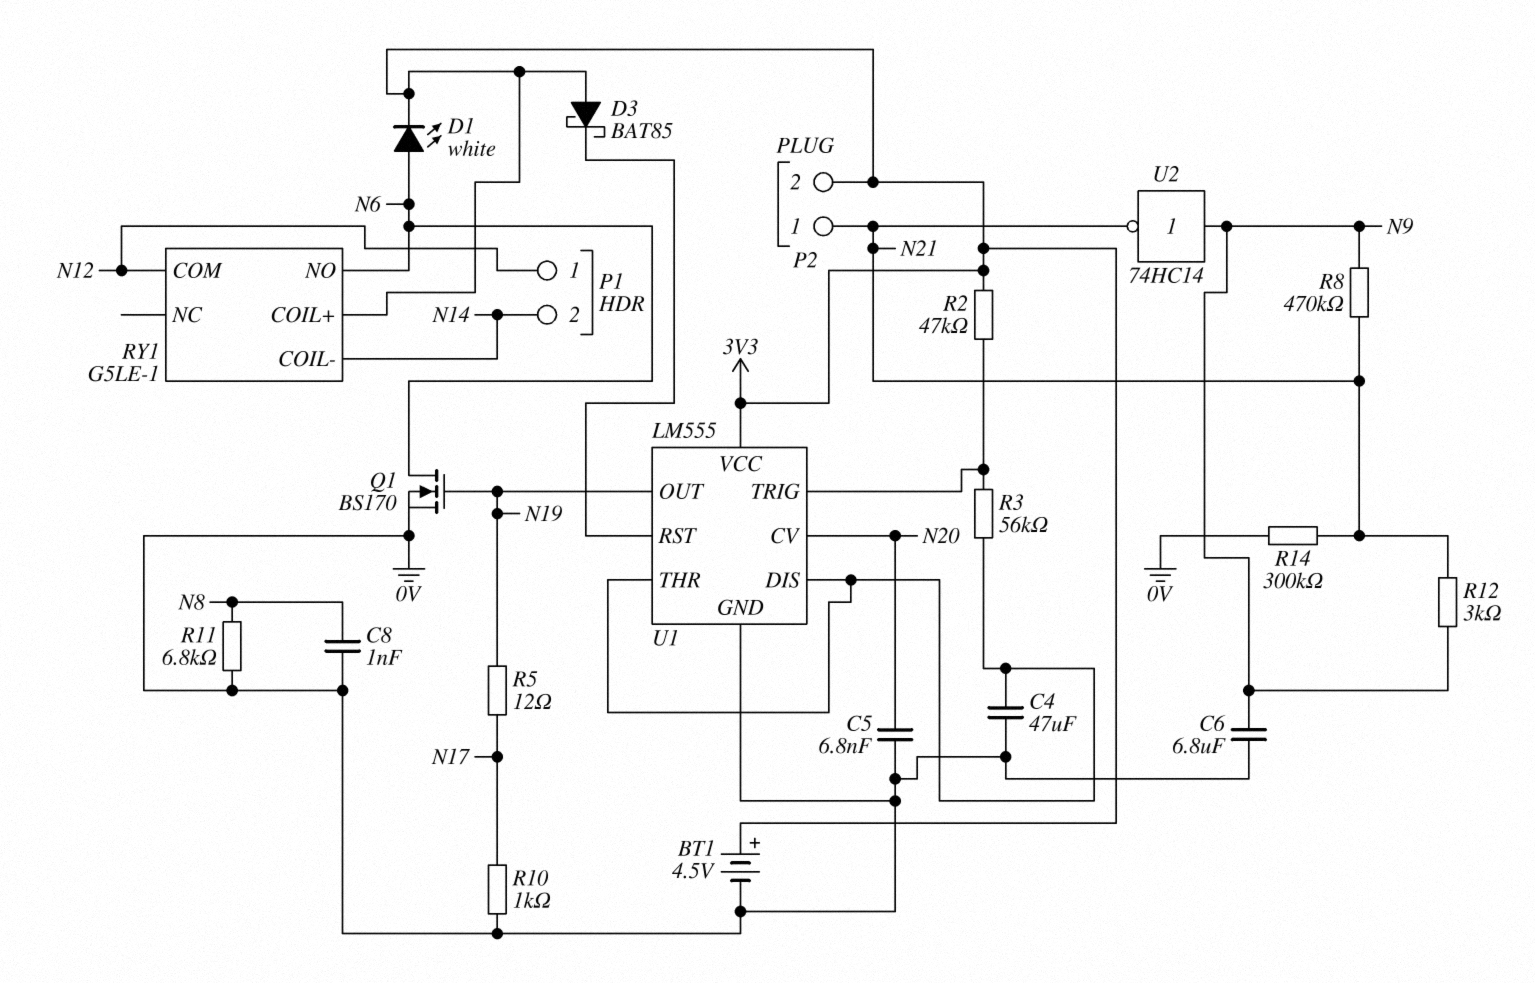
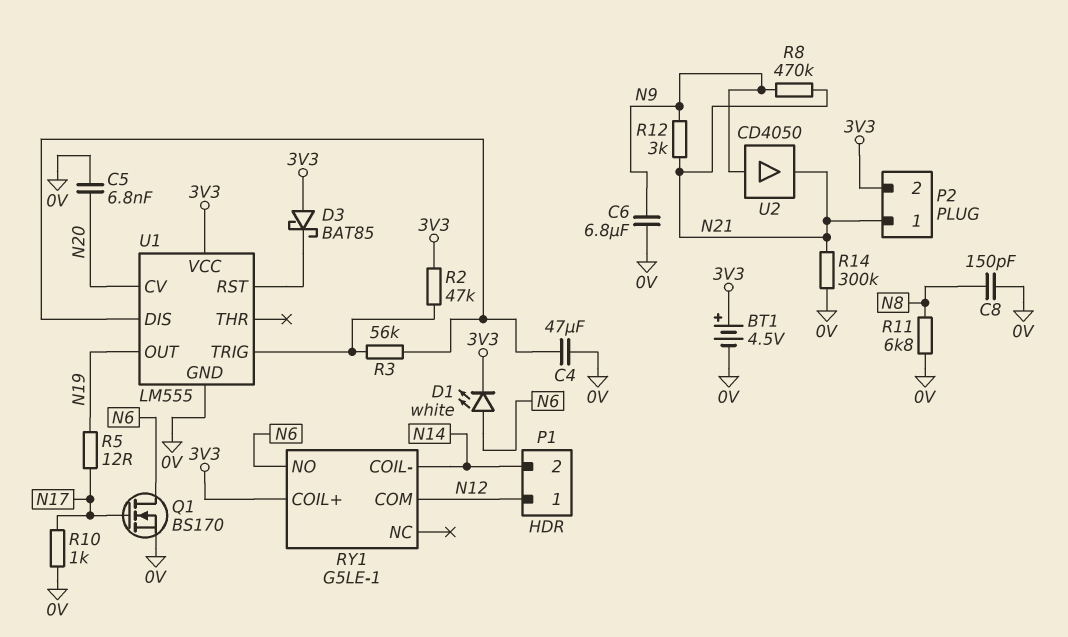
C8: 1nF (0V, N8) -> 150pF (0V, N8)
Q1: NMOS BS170 (G N19, D N6, S 0V) -> NMOS BS170 (G N17, D N6, S 0V)
U1 pin THR: U1/DIS -> none
U2: NOT 74HC14 (in N9, out N21) -> buffer CD4050 (in N9, out N21)

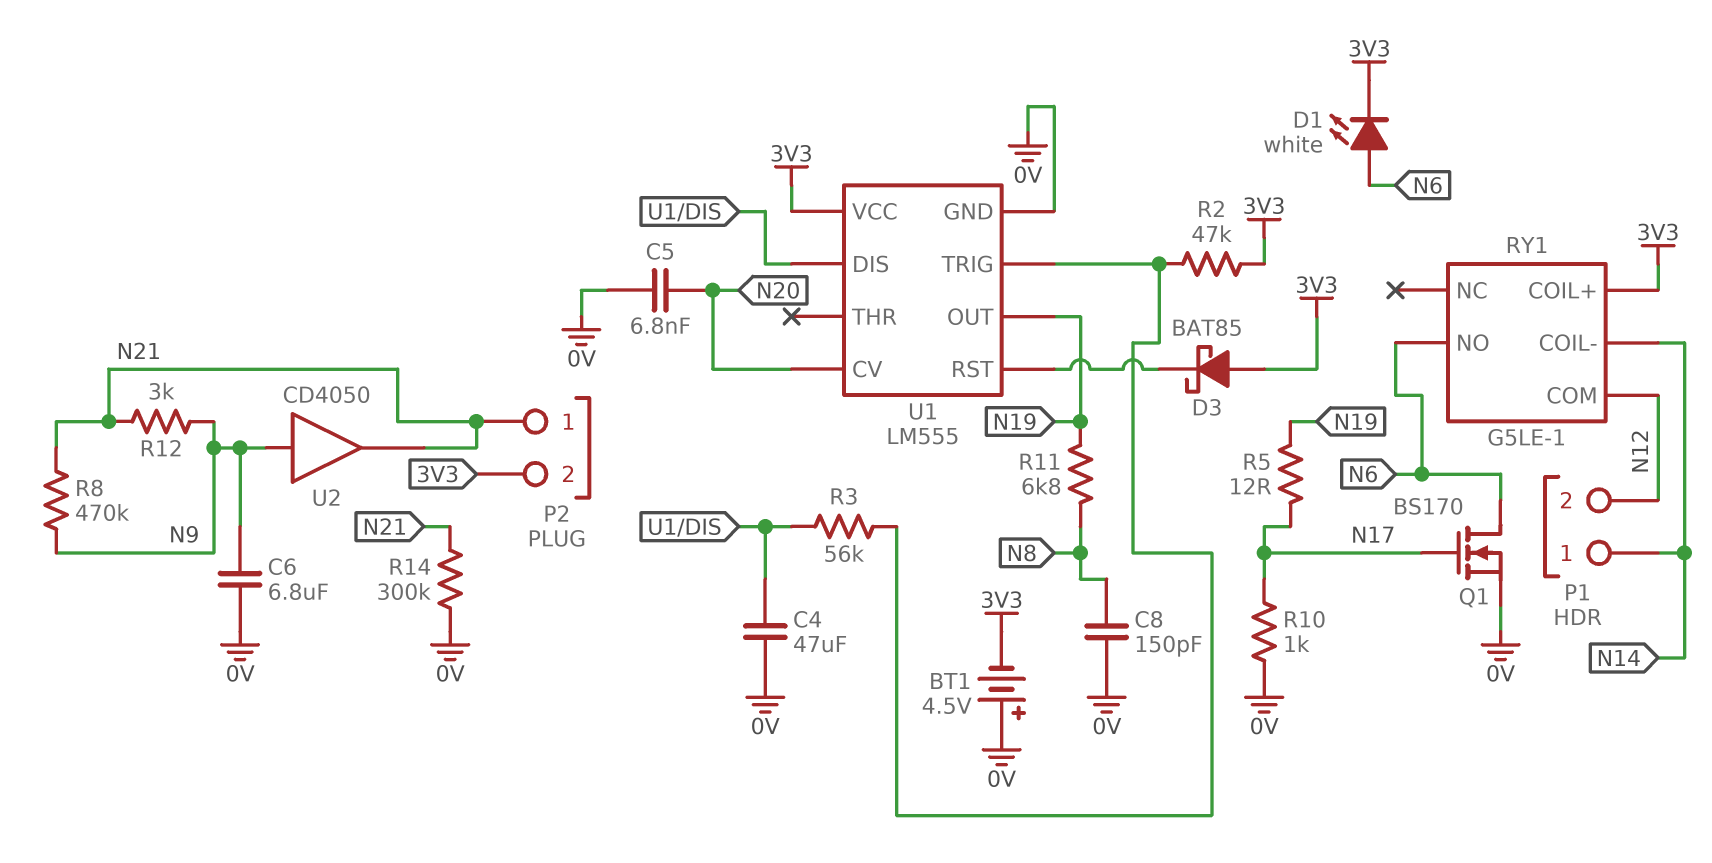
BT1: 4.5V (plus 3V3, minus 0V) -> 4.5V (plus 0V, minus 3V3)
P1 pin 1: N12 -> N14
P1 pin 2: N14 -> N12
R11: 6.8k (0V, N8) -> 6.8k (N8, N19)

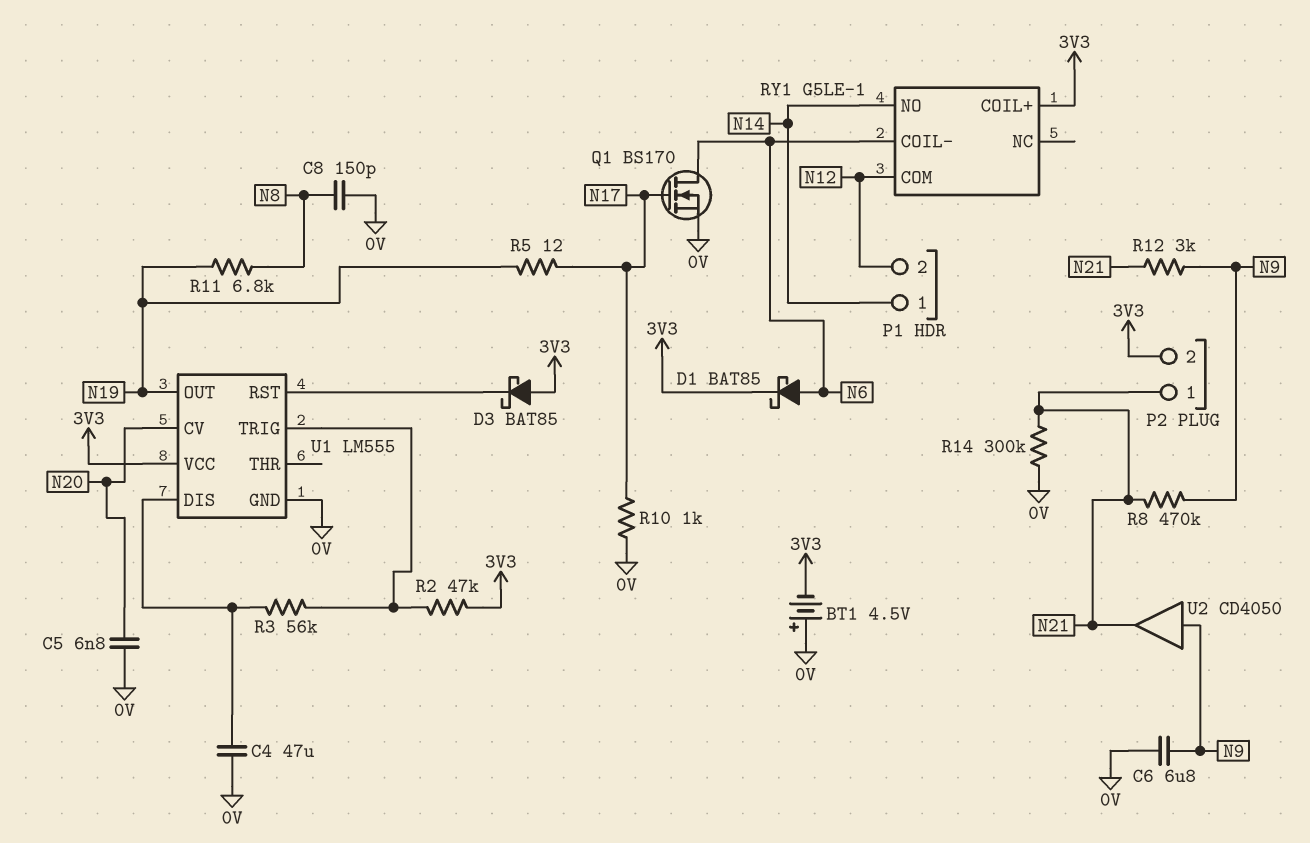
D1: LED white (A N6, K 3V3) -> schottky BAT85 (A N6, K 3V3)
RY1 pin COIL-: N14 -> N6
RY1 pin NO: N6 -> N14

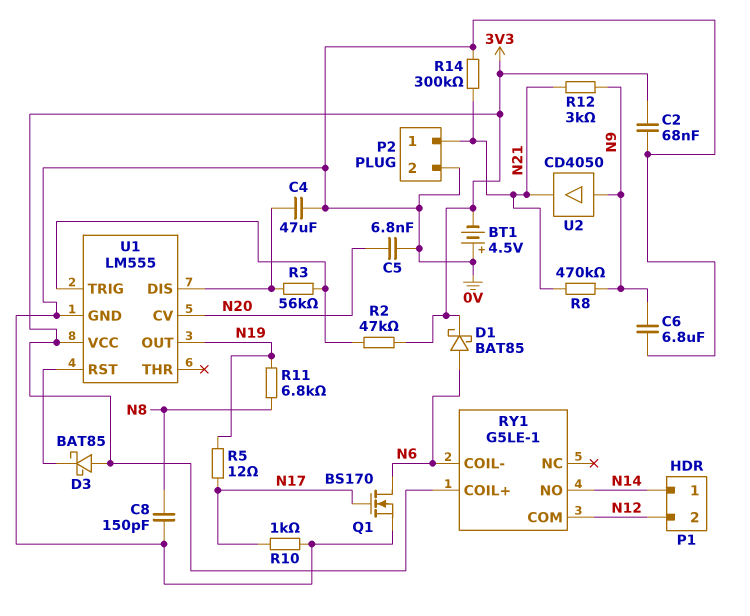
C2: none -> 68nF (0V, 3V3)
P2 pin 2: 3V3 -> 0V

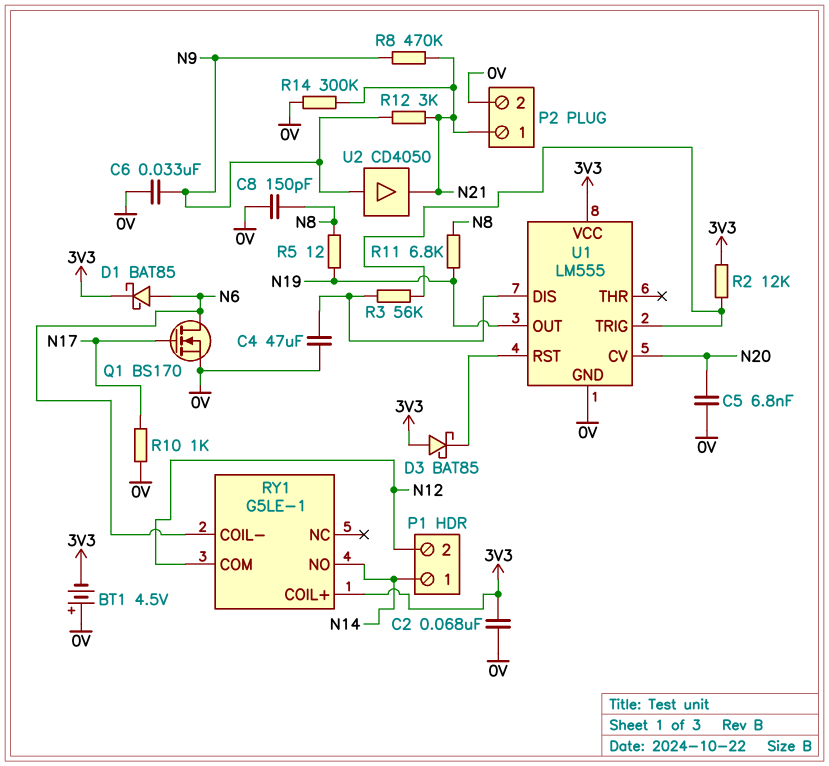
C6: 6.8uF (0V, N9) -> 33nF (0V, N9)
R2: 47k (3V3, U1/TRIG) -> 12k (3V3, U1/TRIG)
R5: 12 (N17, N19) -> 12 (N8, N19)

